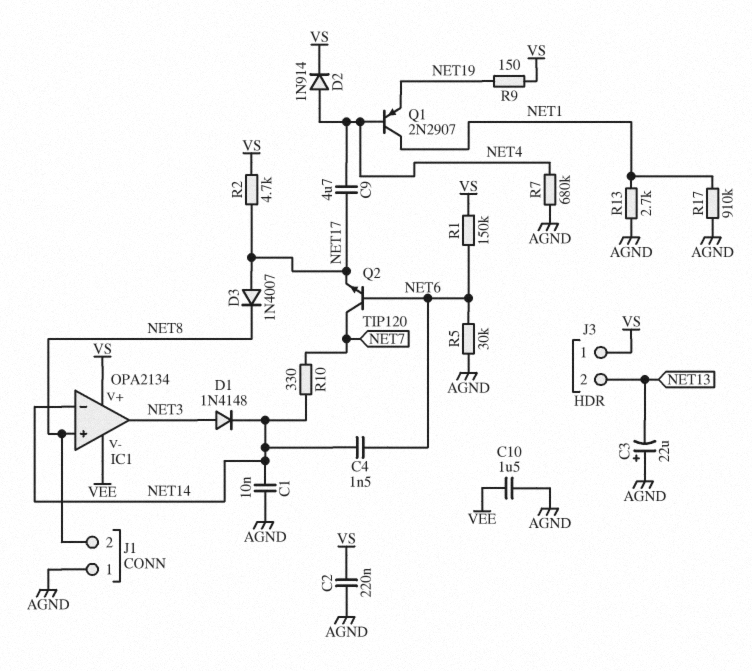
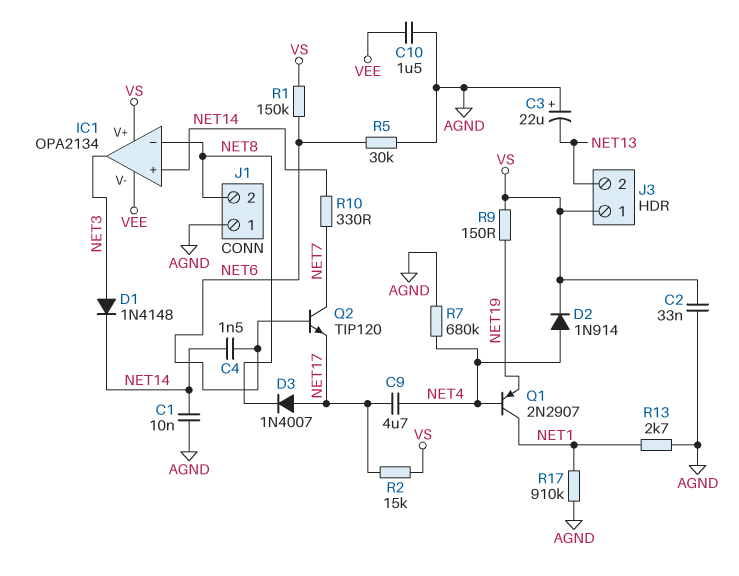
C2: 220nF (AGND, VS) -> 33nF (AGND, VS)
IC1 pin in+: NET8 -> NET14
IC1 pin in-: NET14 -> NET8
R2: 4.7k (NET17, VS) -> 15k (NET17, VS)

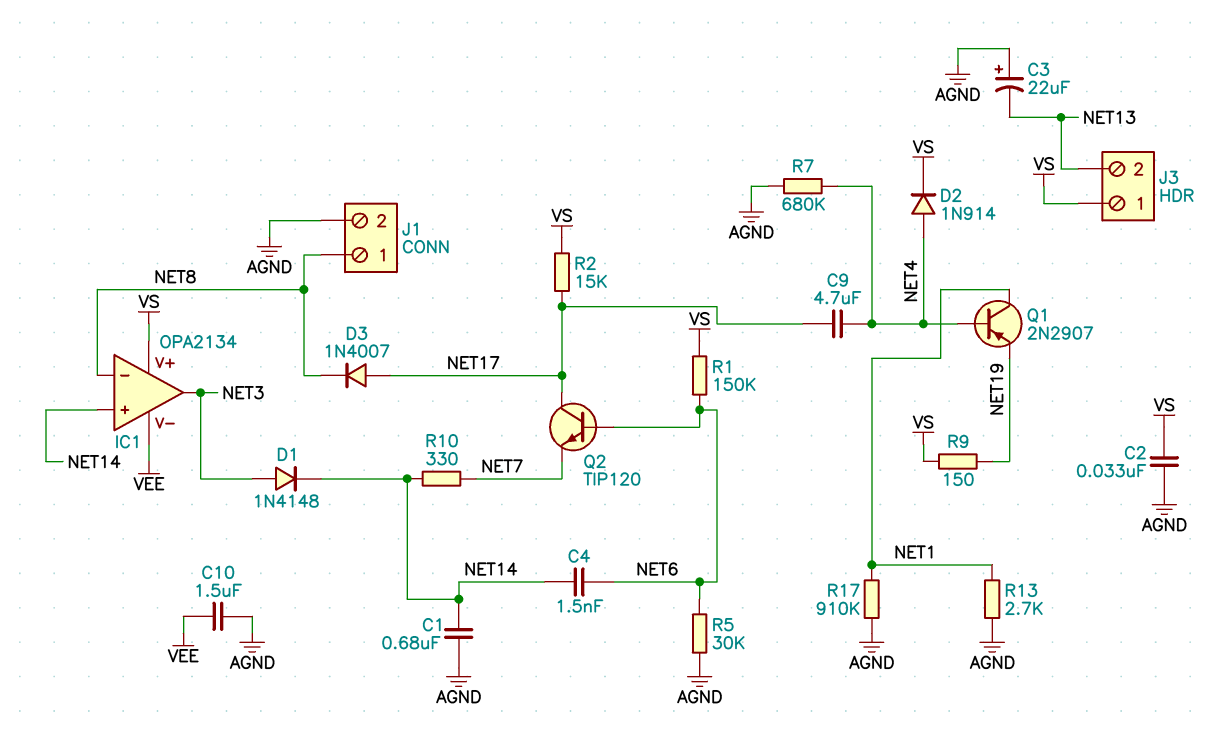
C1: 10nF (AGND, NET14) -> 680nF (AGND, NET14)
J1 pin 1: AGND -> NET8
J1 pin 2: NET8 -> AGND
Q2: NPN TIP120 (B NET6, C NET7, E NET17) -> NPN TIP120 (B NET6, C NET17, E NET7)

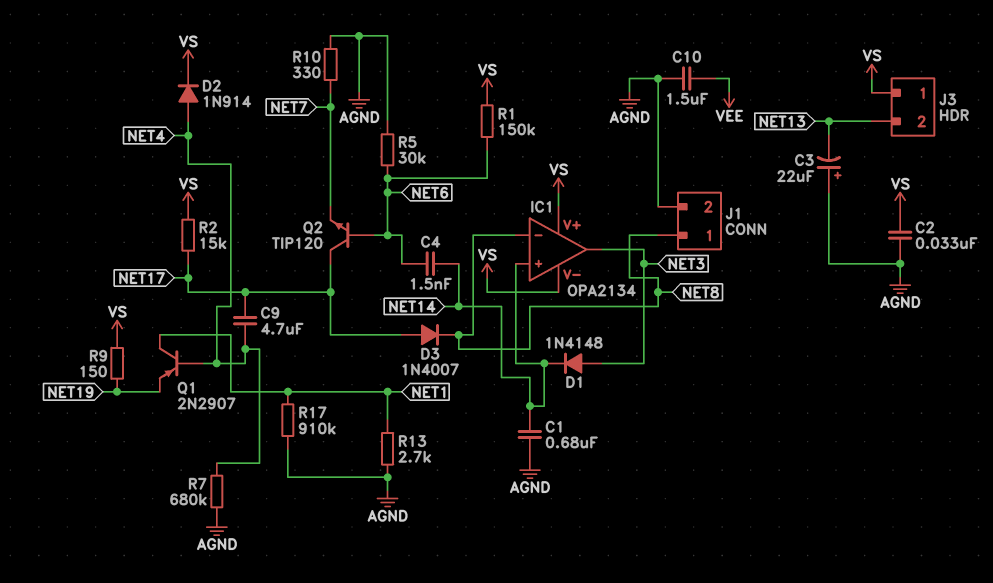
IC1 pin V-: VEE -> VS
R10: 330 (NET7, NET14) -> 330 (AGND, NET7)

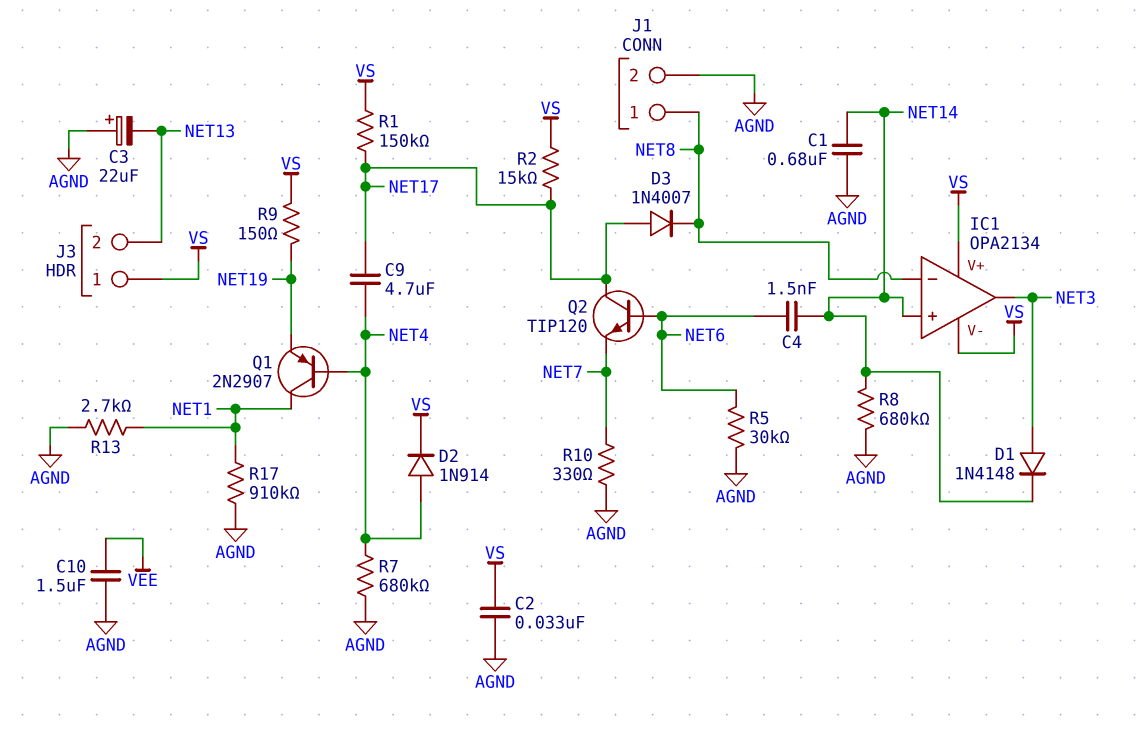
R1: 150k (NET6, VS) -> 150k (NET17, VS)
R8: none -> 680k (AGND, NET14)

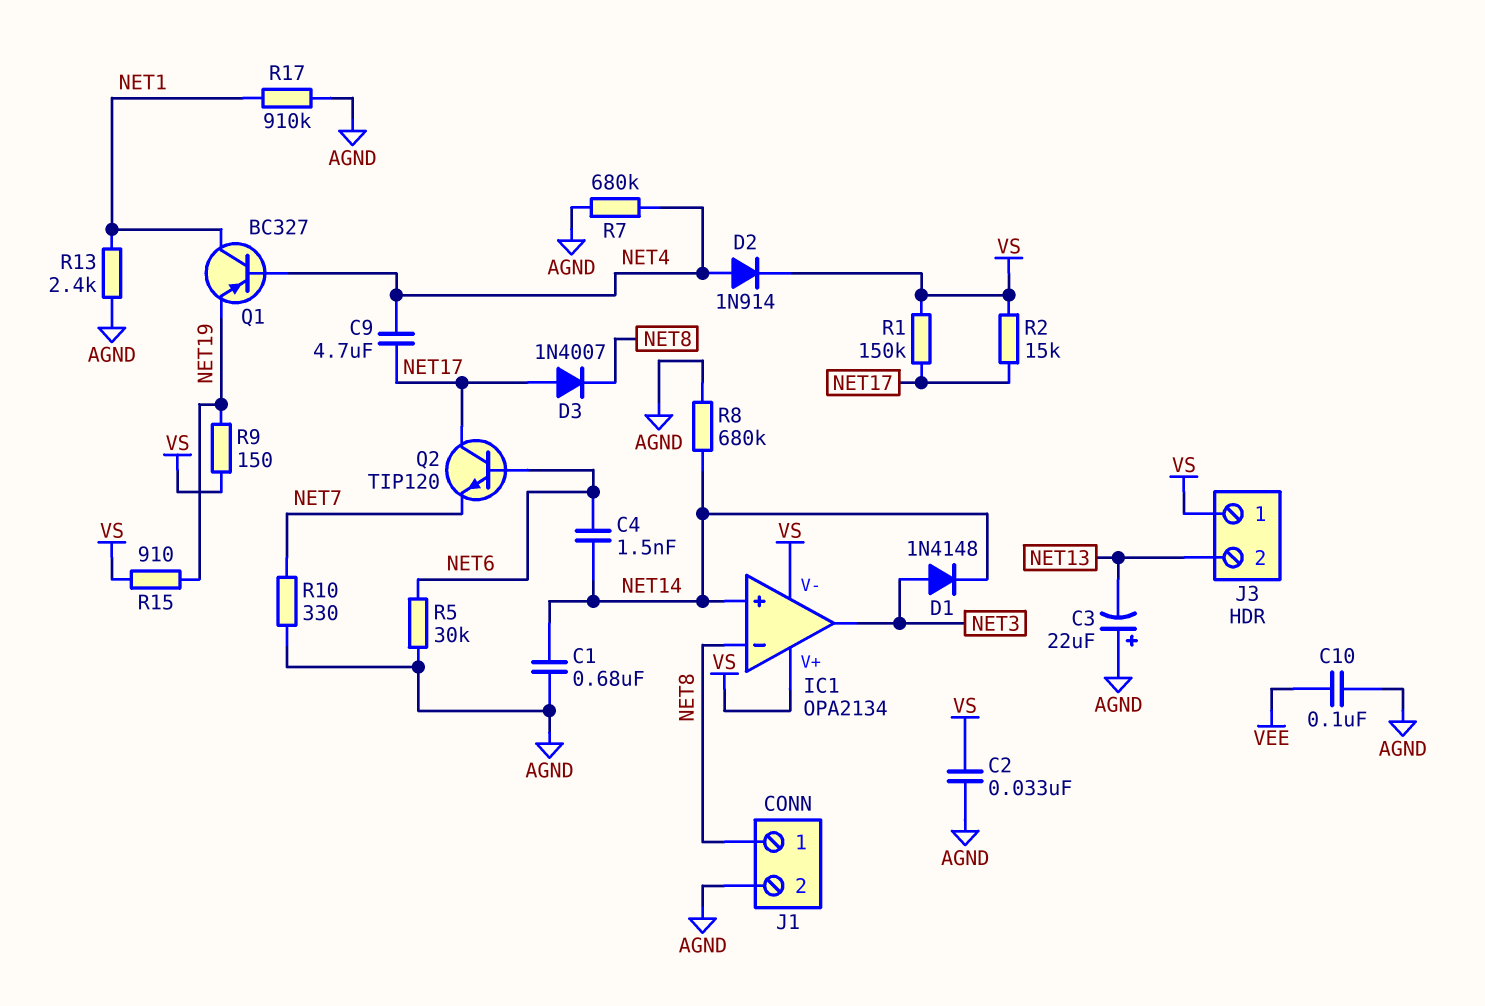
C10: 1.5uF (AGND, VEE) -> 100nF (AGND, VEE)
Q1: PNP 2N2907 (B NET4, C NET1, E NET19) -> PNP BC327 (B NET4, C NET1, E NET19)
R13: 2.7k (AGND, NET1) -> 2.4k (AGND, NET1)
R15: none -> 910 (NET19, VS)

